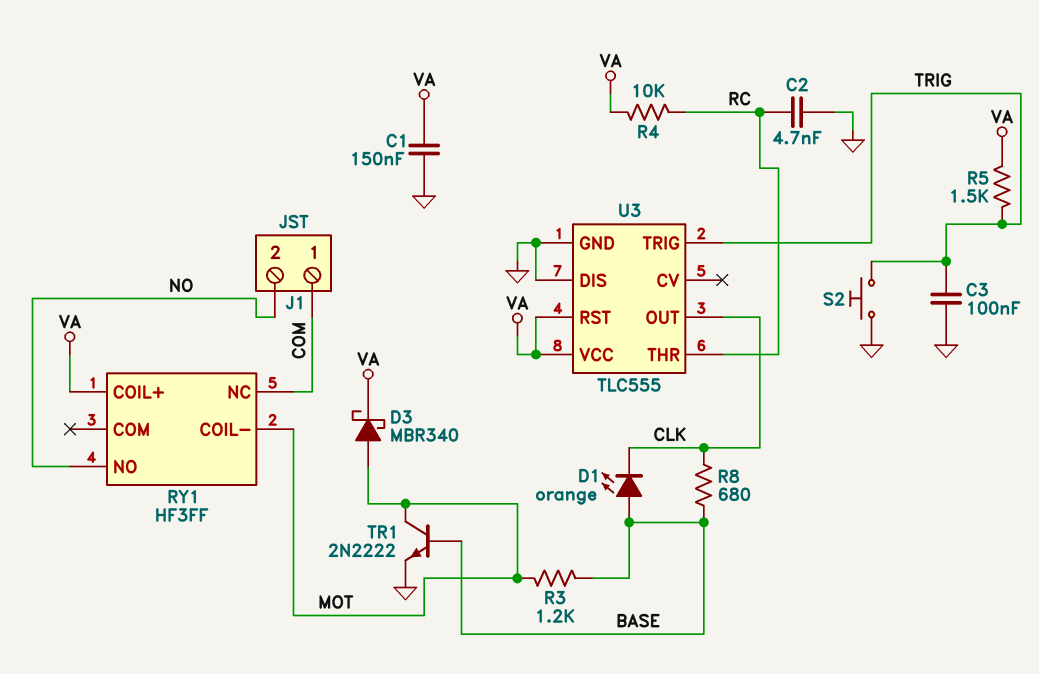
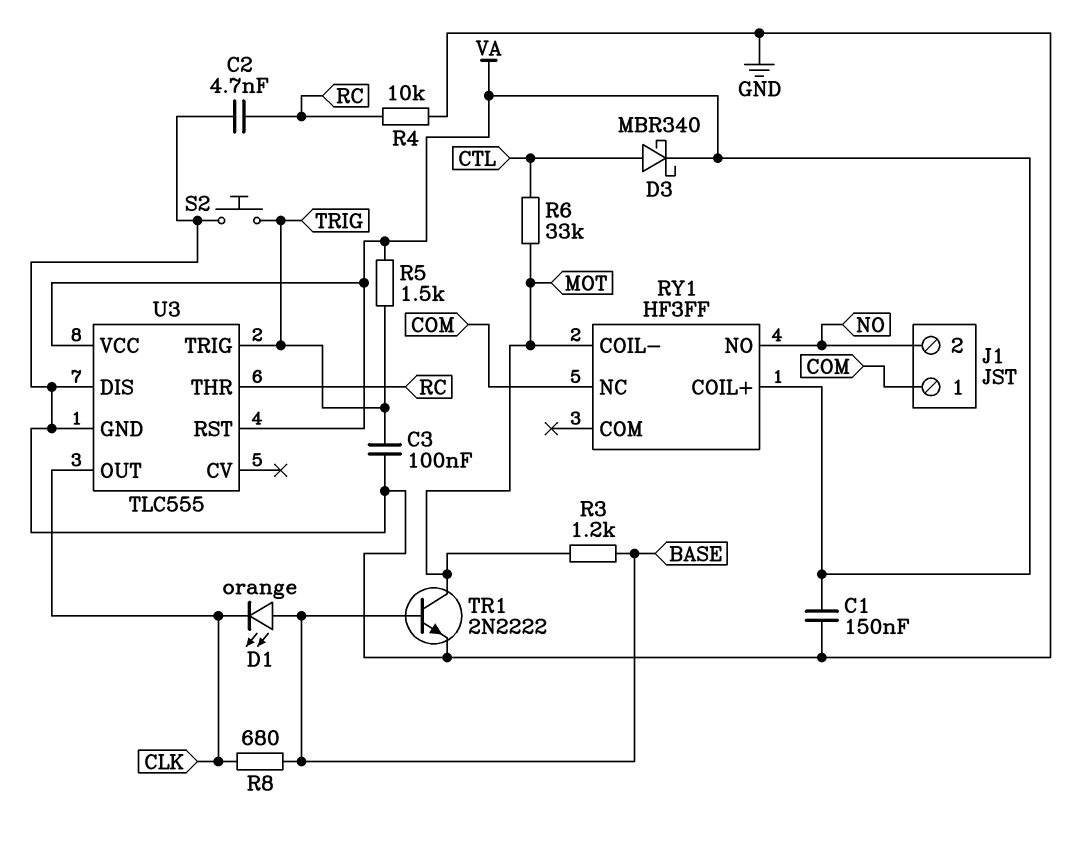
D3: schottky MBR340 (A MOT, K VA) -> schottky MBR340 (A CTL, K VA)
R4: 10k (RC, VA) -> 10k (GND, RC)
R6: none -> 33k (CTL, MOT)

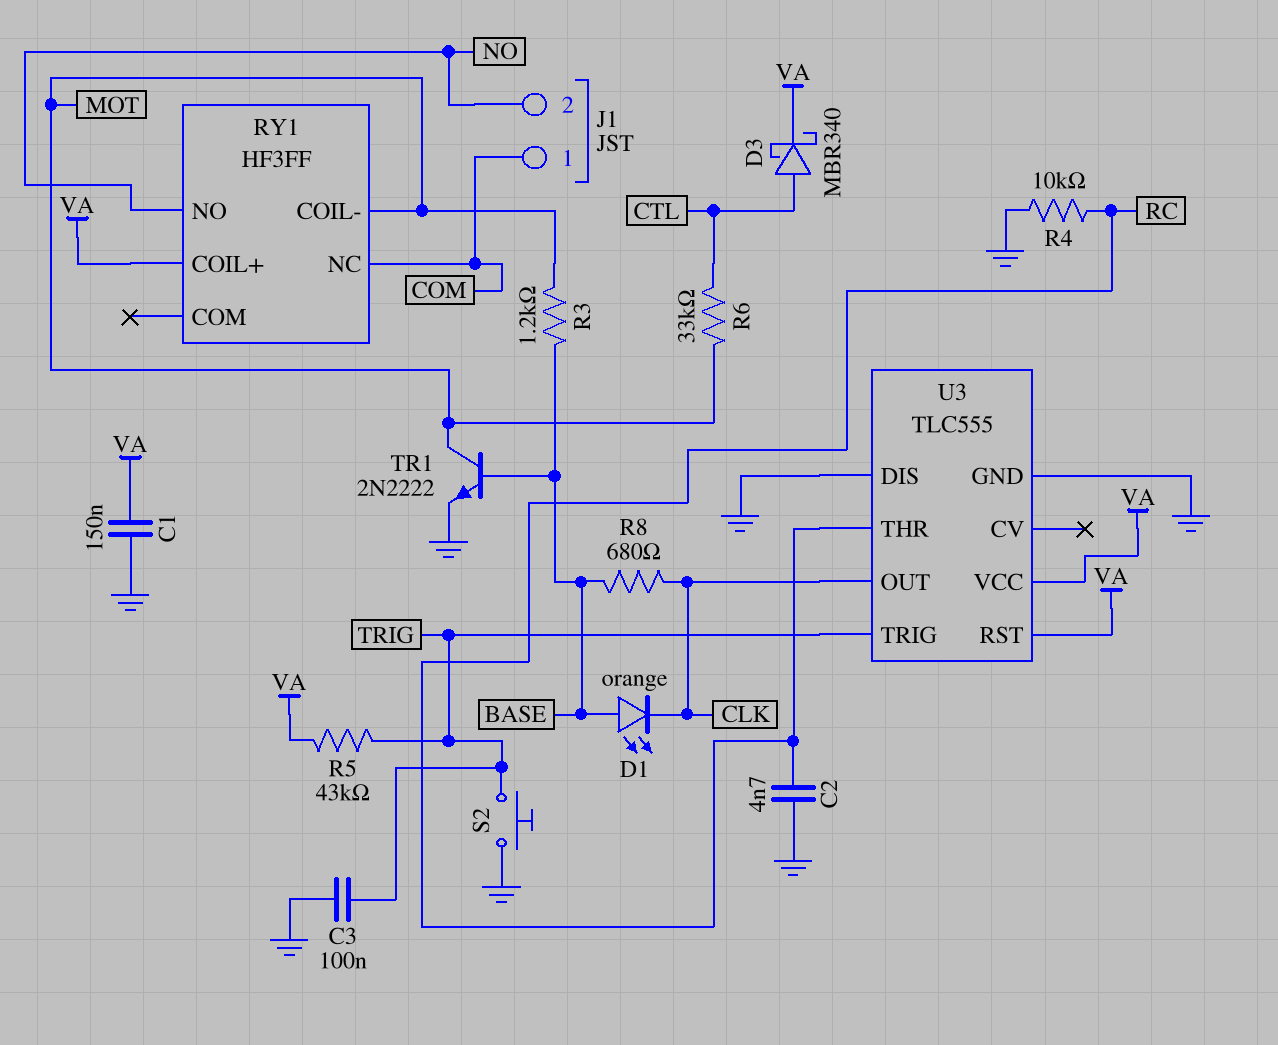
R5: 1.5k (TRIG, VA) -> 43k (TRIG, VA)

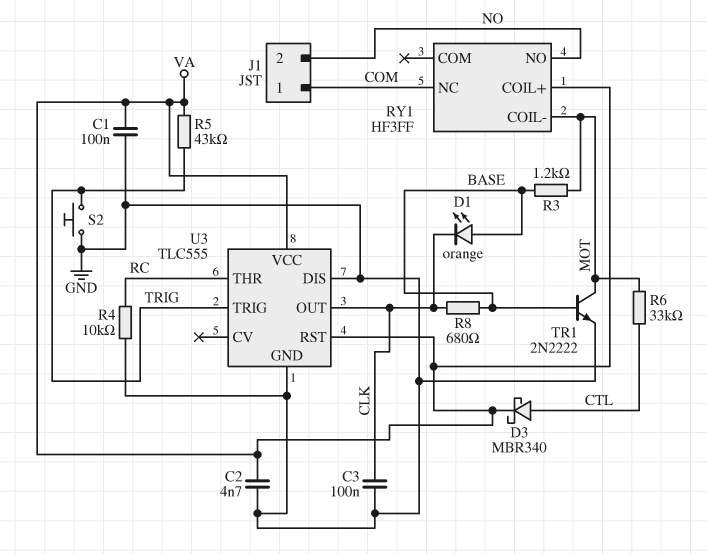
C1: 150nF (GND, VA) -> 100nF (GND, VA)
C2: 4.7nF (GND, RC) -> 4.7nF (GND, VA)
C3: 100nF (GND, TRIG) -> 100nF (CLK, GND)

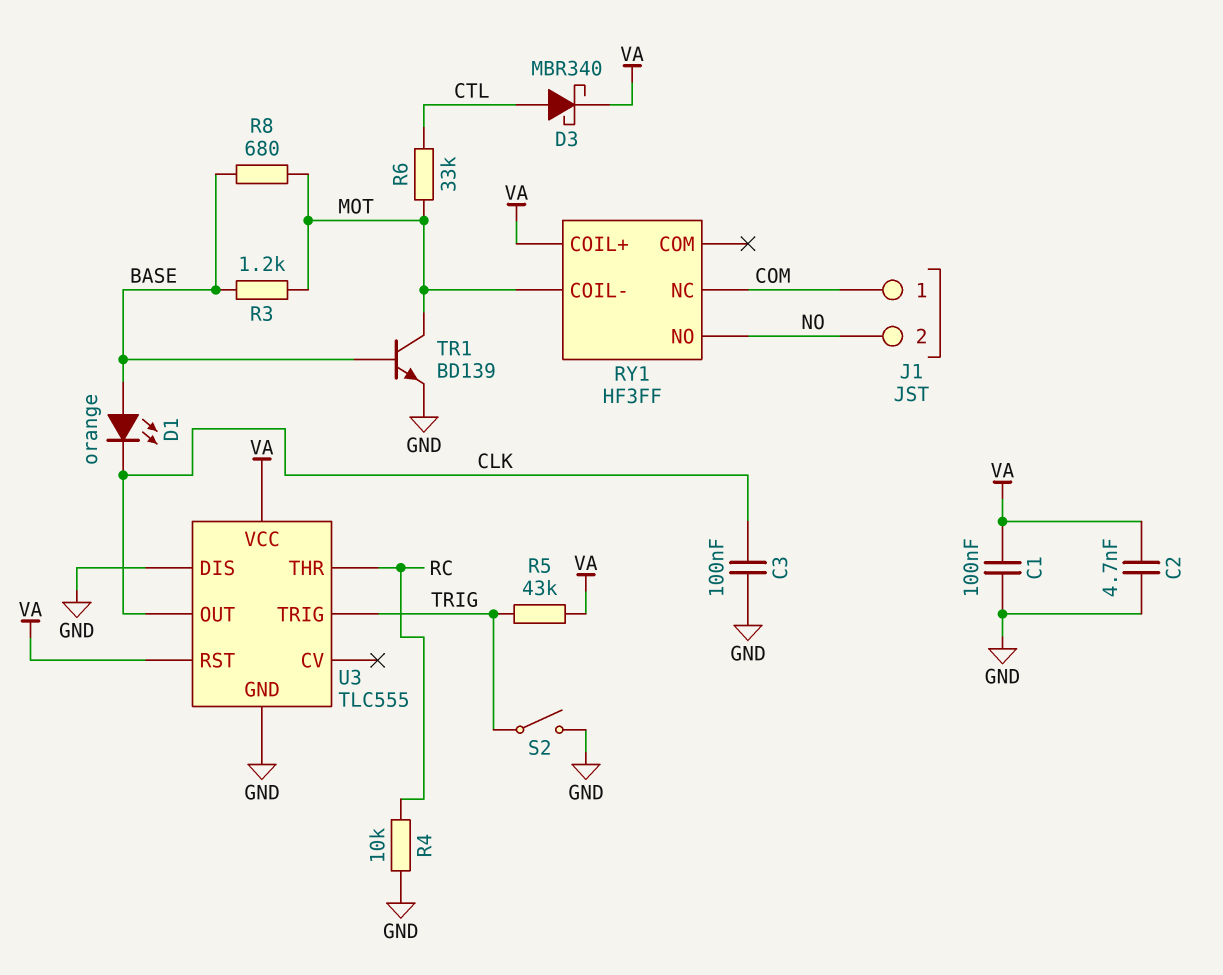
R8: 680 (BASE, CLK) -> 680 (BASE, MOT)
S2: button (GND, TRIG) -> switch (GND, TRIG)
TR1: NPN 2N2222 (B BASE, C MOT, E GND) -> NPN BD139 (B BASE, C MOT, E GND)

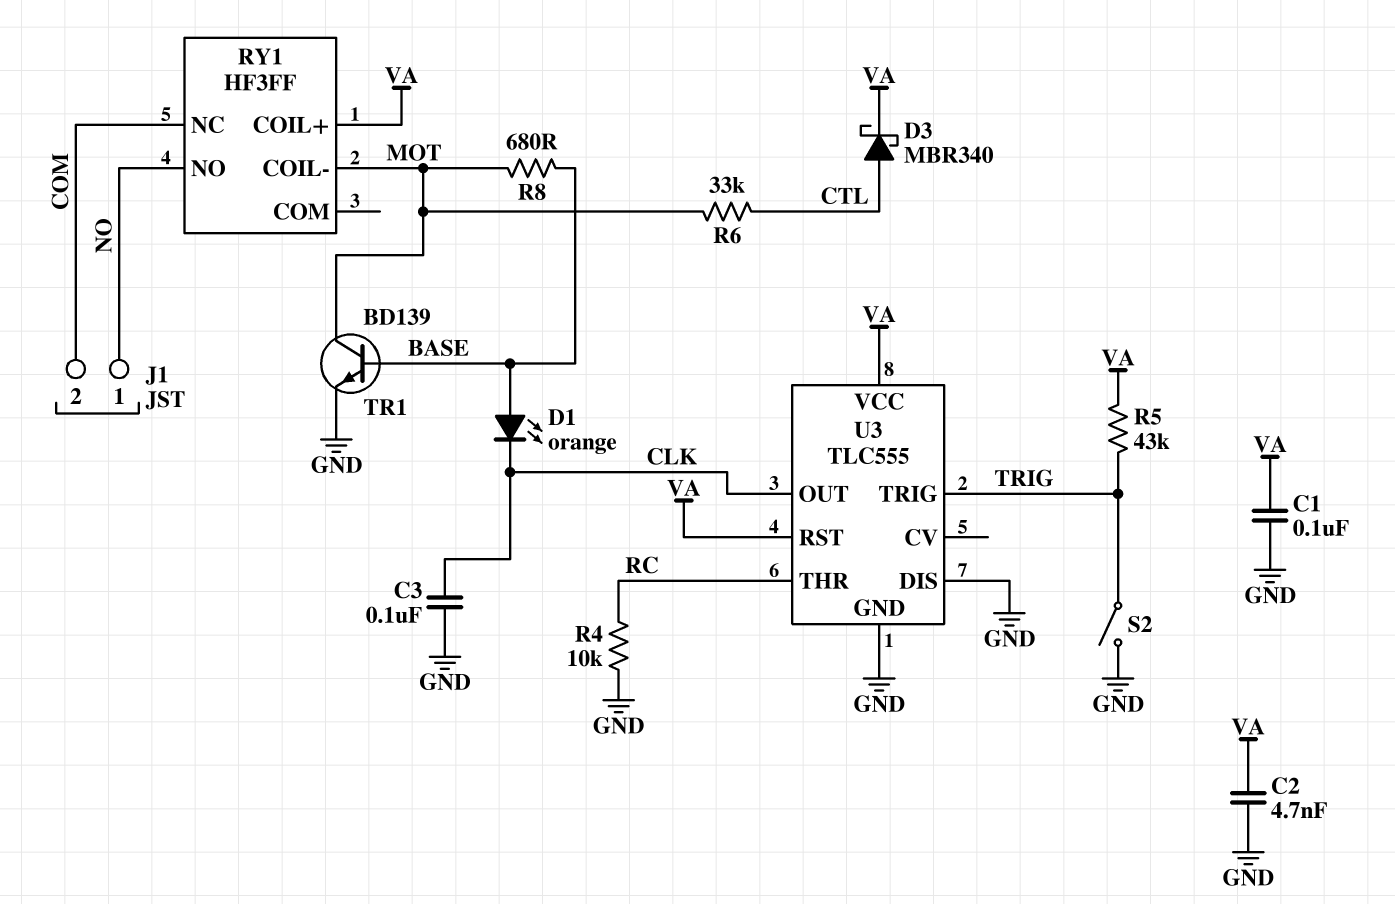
J1 pin 1: COM -> NO
J1 pin 2: NO -> COM
R3: 1.2k (BASE, MOT) -> none

